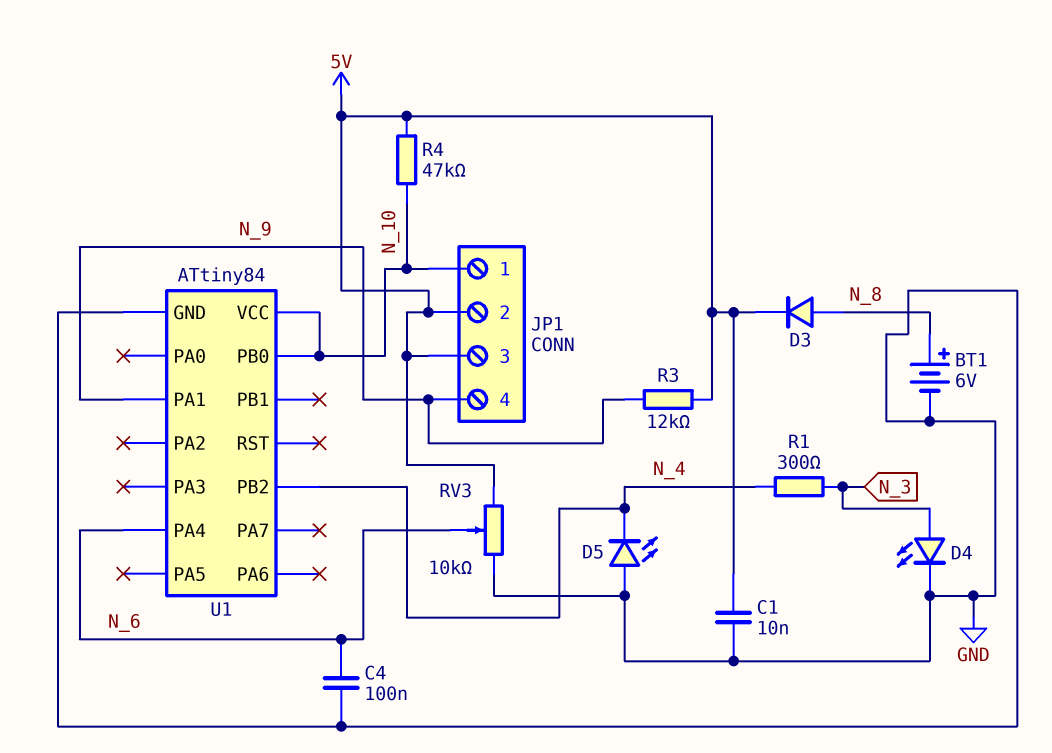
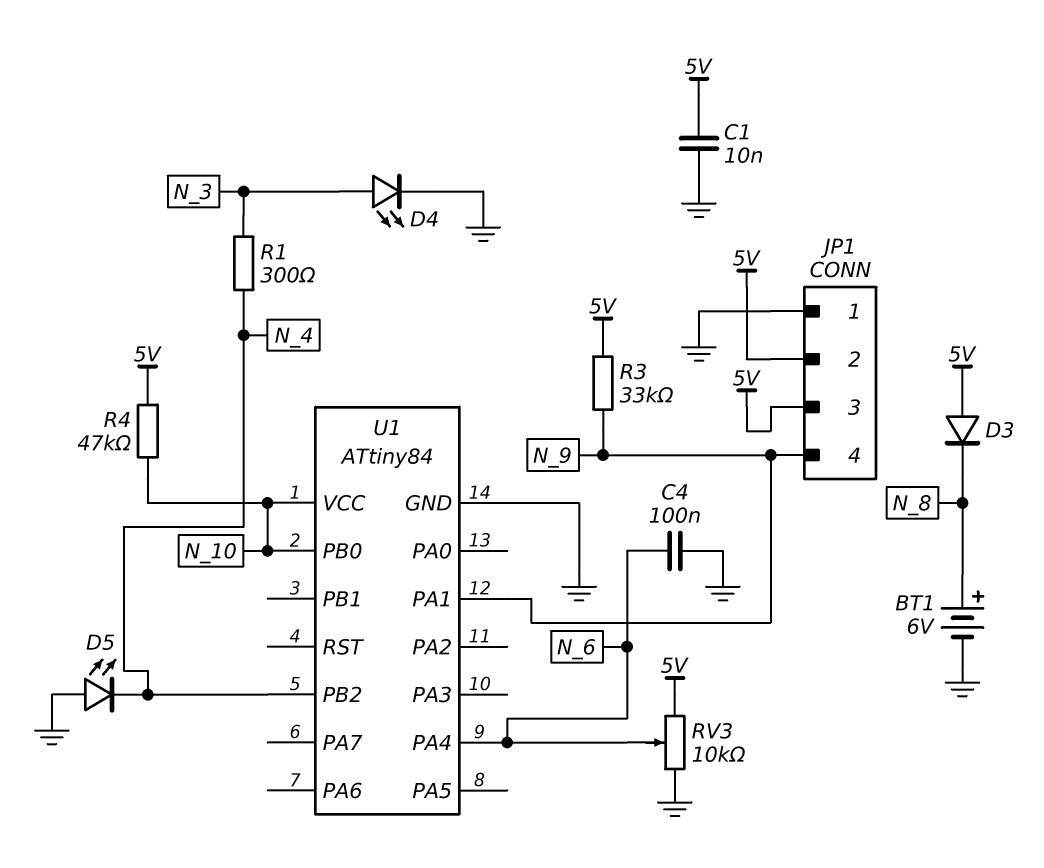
D3: diode (A N_8, K 5V) -> diode (A 5V, K N_8)
JP1 pin 1: N_10 -> GND
R3: 12k (5V, N_9) -> 33k (5V, N_9)

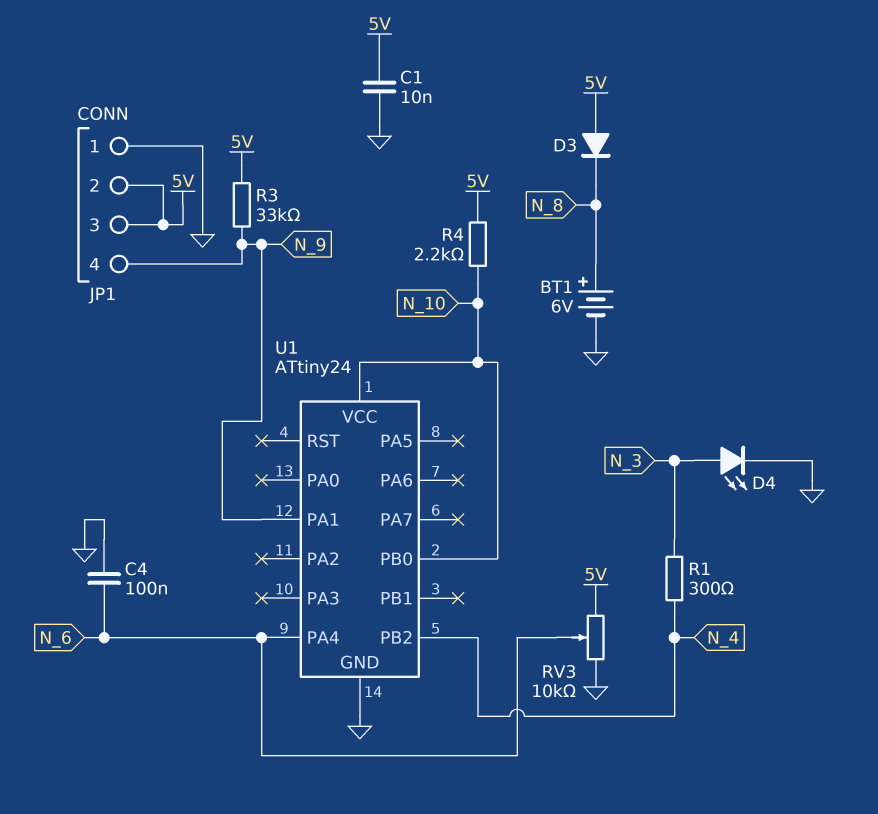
D5: LED (A GND, K N_4) -> none
R4: 47k (5V, N_10) -> 2.2k (5V, N_10)
U1: ATtiny84 -> ATtiny24

